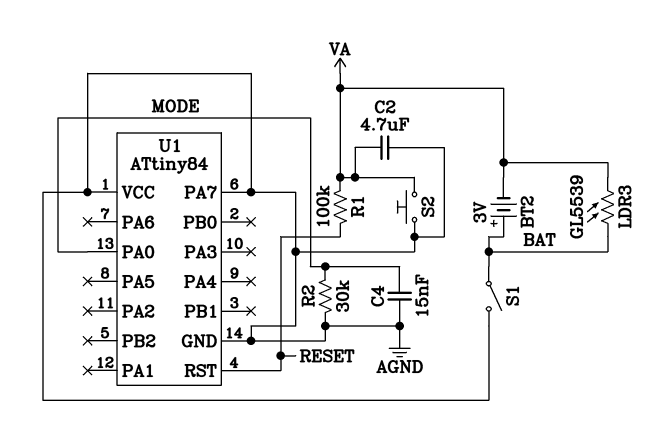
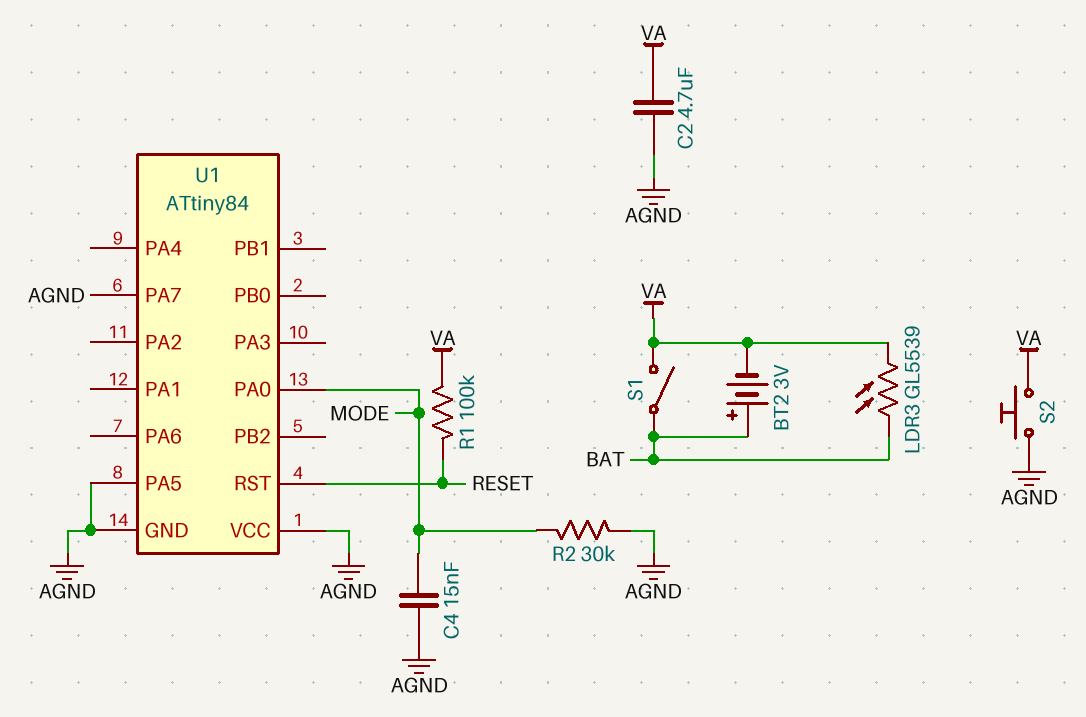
S1: switch (AGND, BAT) -> switch (BAT, VA)
U1 pin PA5: none -> AGND

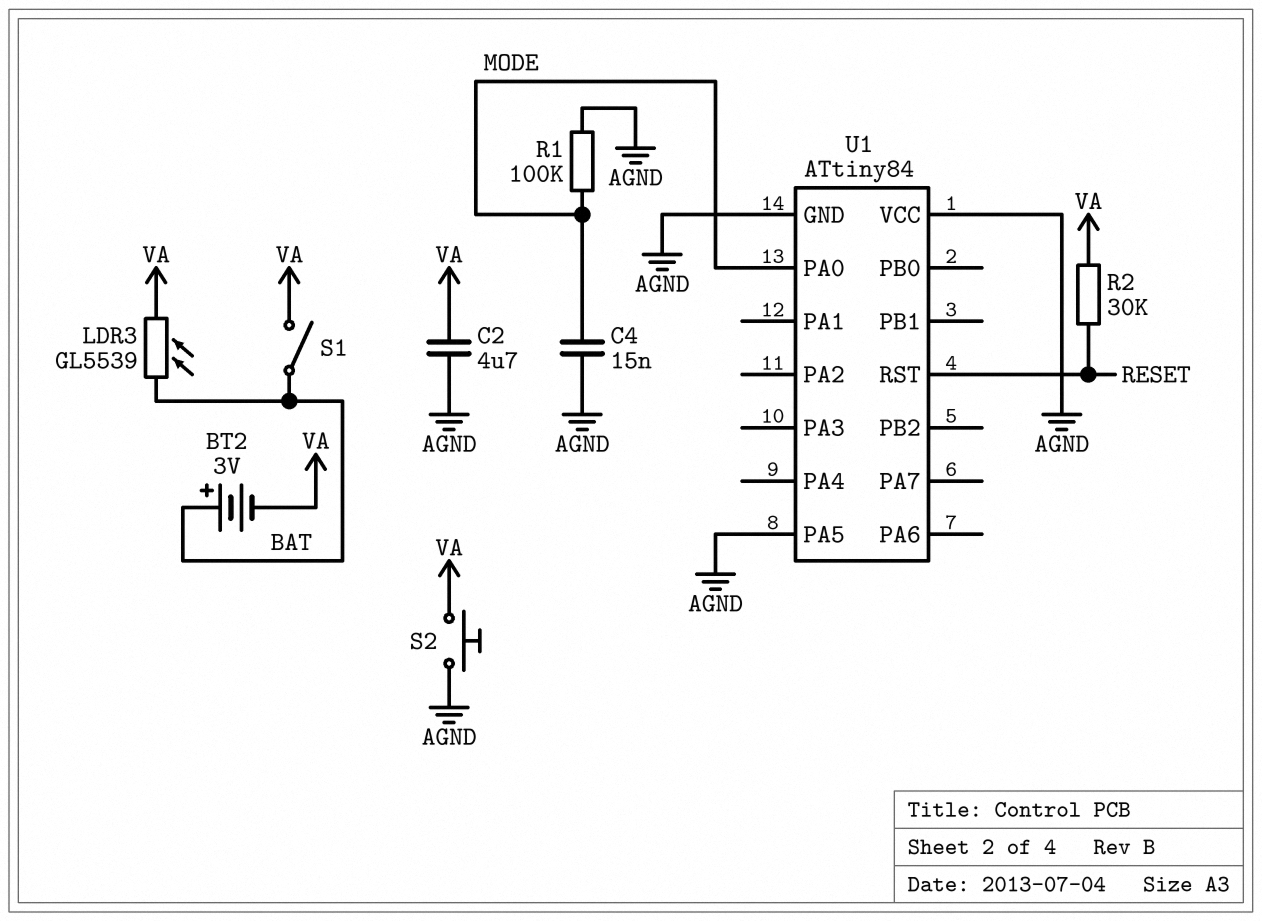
R1: 100k (RESET, VA) -> 100k (AGND, MODE)
R2: 30k (AGND, MODE) -> 30k (RESET, VA)
U1 pin PA7: AGND -> none

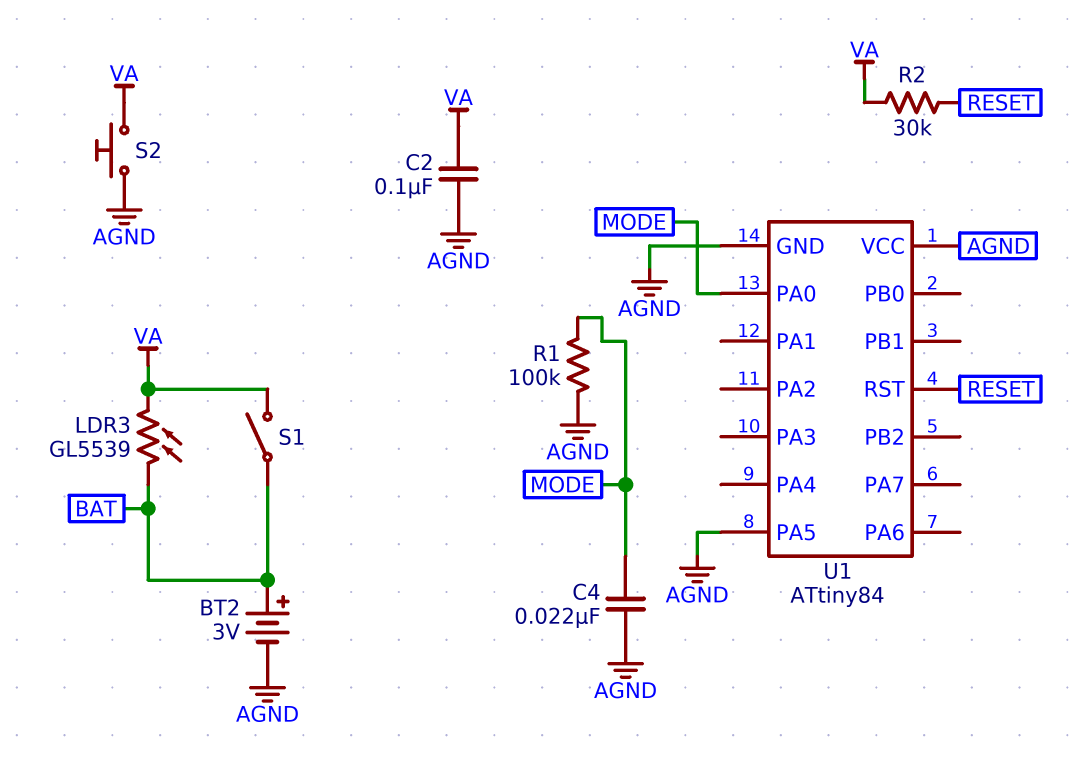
BT2: 3V (plus BAT, minus VA) -> 3V (plus BAT, minus AGND)
C2: 4.7uF (AGND, VA) -> 100nF (AGND, VA)
C4: 15nF (AGND, MODE) -> 22nF (AGND, MODE)

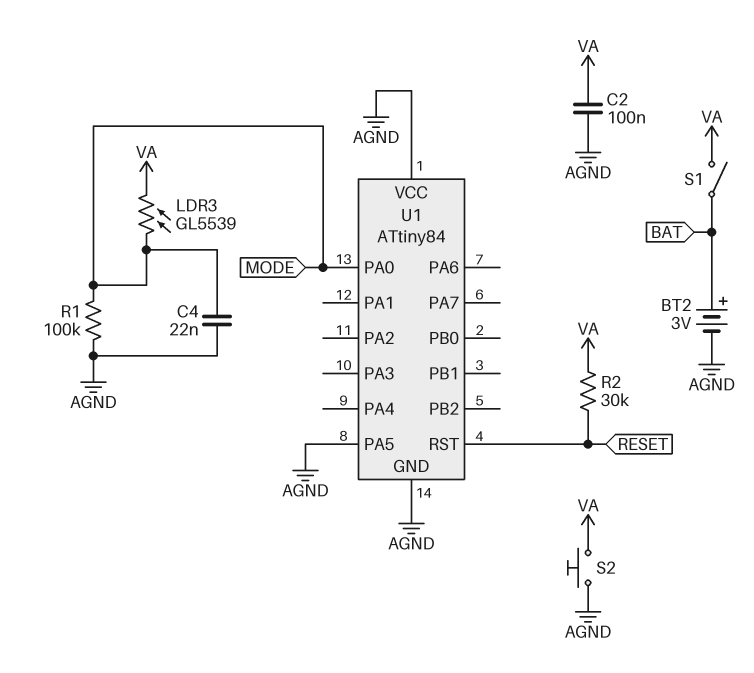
LDR3: GL5539 (BAT, VA) -> GL5539 (MODE, VA)

